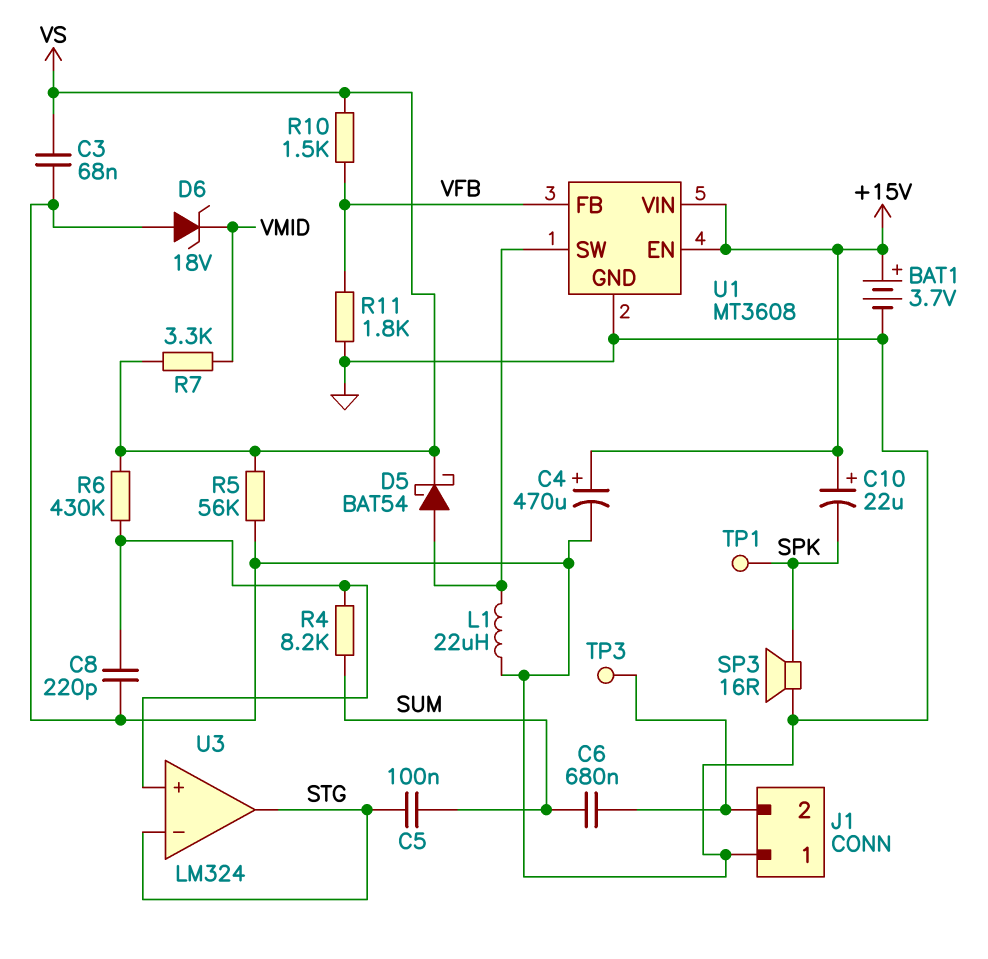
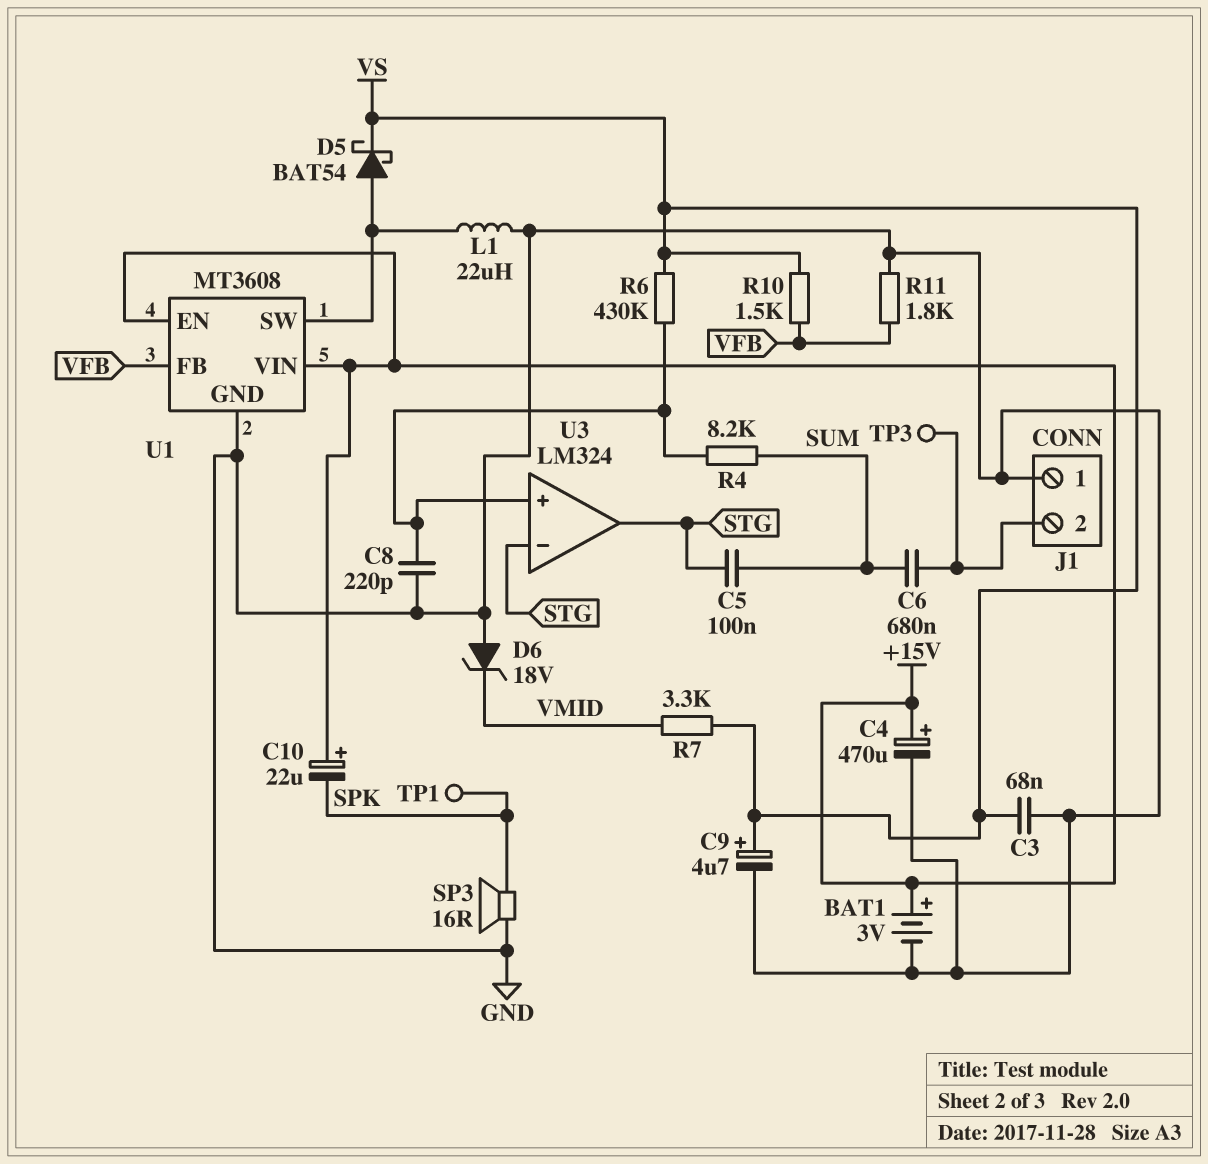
BAT1: 3.7V (plus +15V, minus GND) -> 3V (plus +15V, minus GND)
C9: none -> 4.7uF (plus VS, minus GND)
R5: 56k (GND, VS) -> none

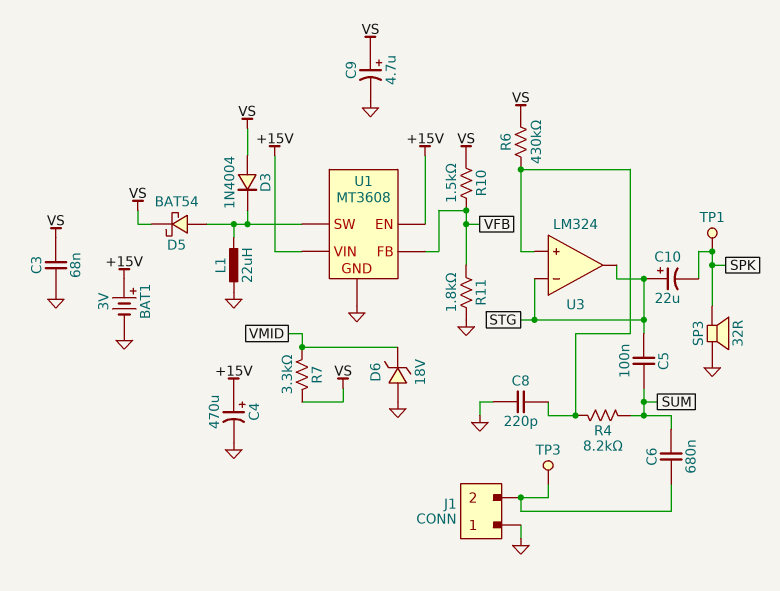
C10: 22uF (plus +15V, minus SPK) -> 22uF (plus STG, minus SPK)
D3: none -> diode 1N4004 (A VS, K U1/SW)
SP3: speaker 16R (GND, SPK) -> speaker 32R (GND, SPK)

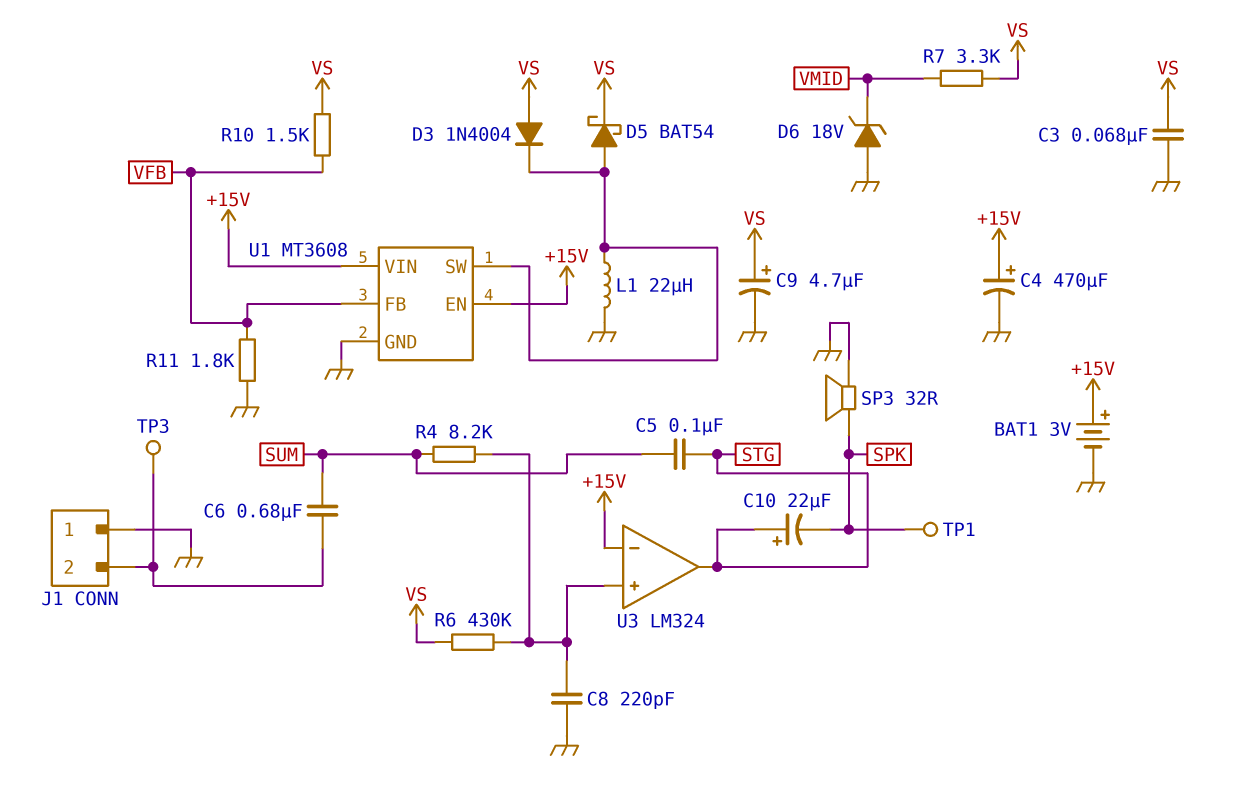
U3 pin in-: STG -> +15V

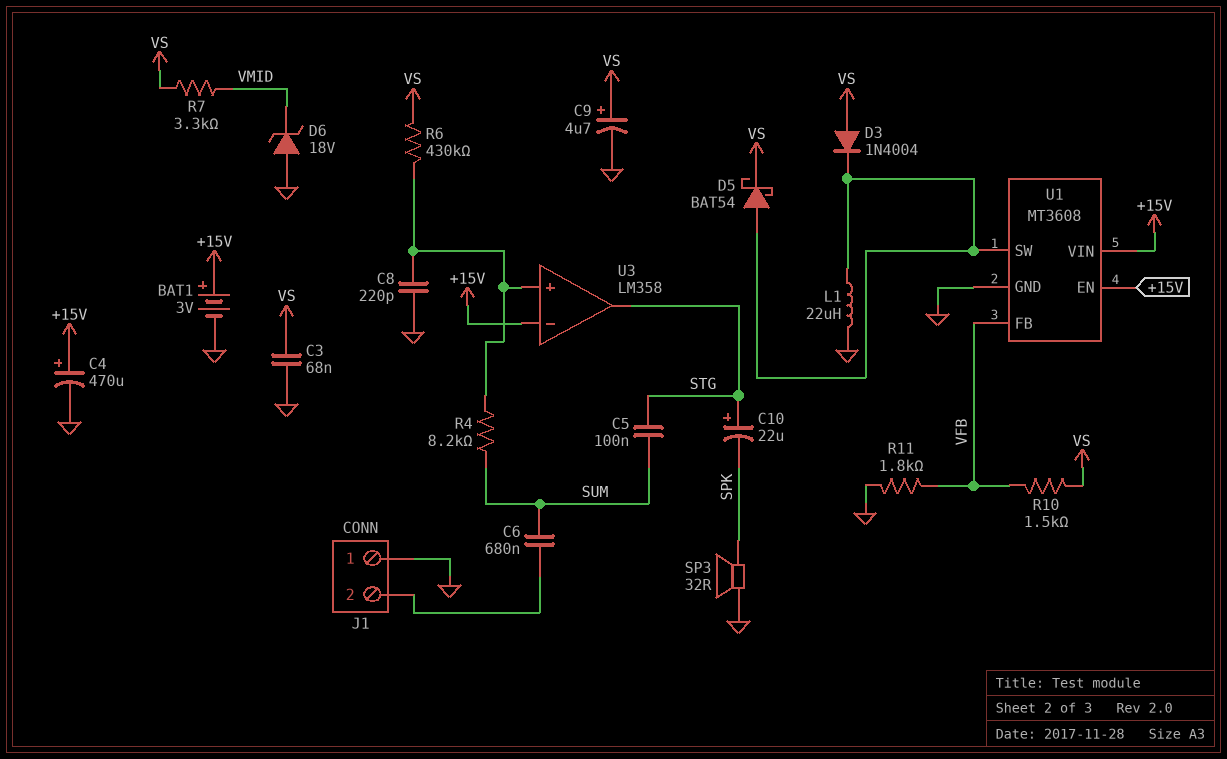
TP1: test point (SPK) -> none
TP3: test point (J1/2) -> none
U3: LM324 -> LM358

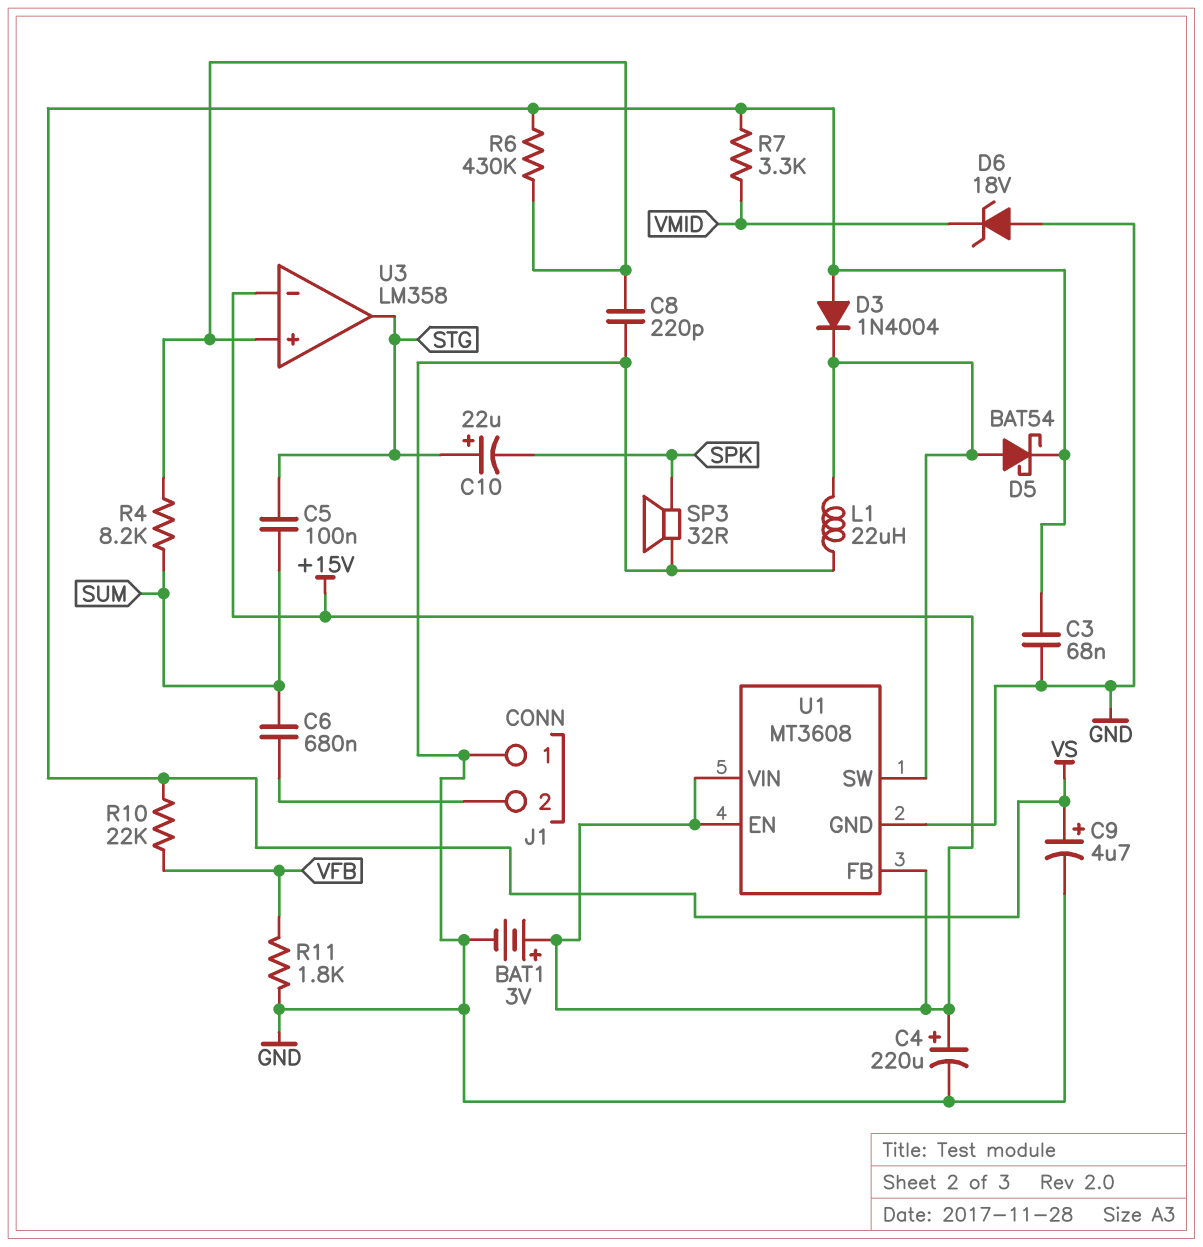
C4: 470uF (plus +15V, minus GND) -> 220uF (plus +15V, minus GND)
R10: 1.5k (VFB, VS) -> 22k (VFB, VS)
U1 pin FB: VFB -> +15V

